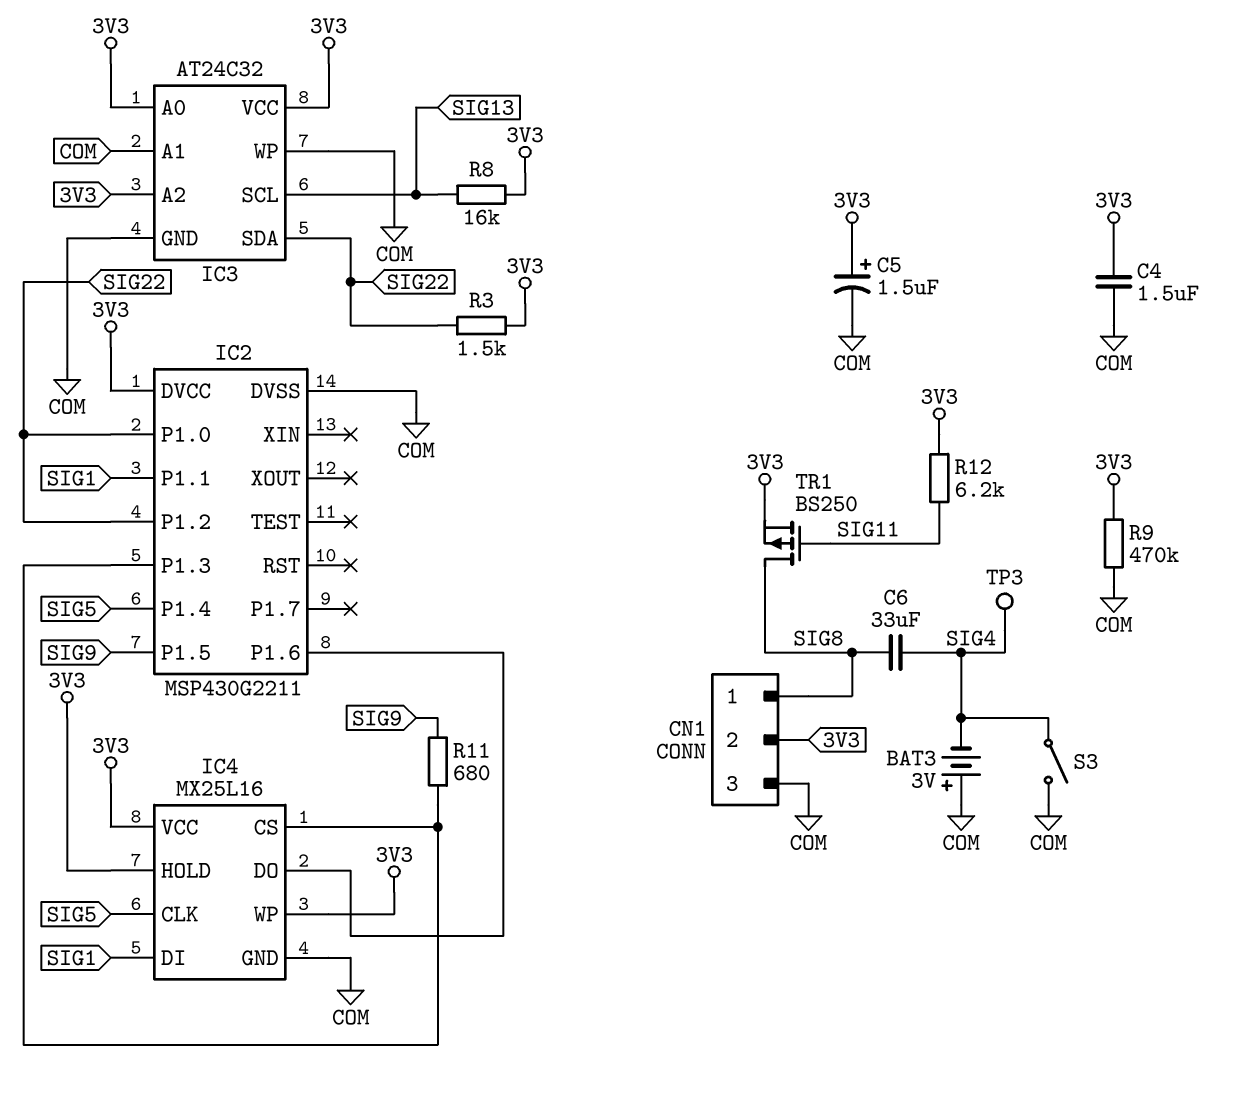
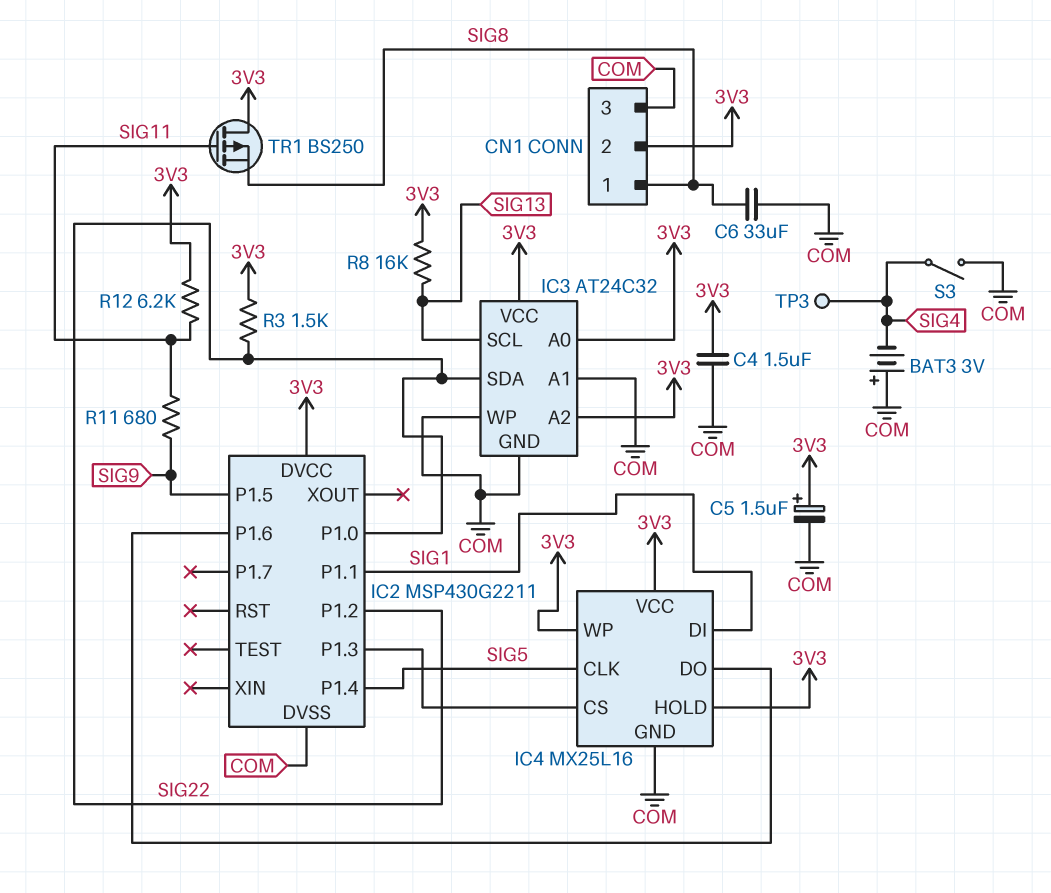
C6: 33uF (SIG4, SIG8) -> 33uF (COM, SIG8)
R9: 470k (3V3, COM) -> none
R11: 680 (IC2/P1.3, SIG9) -> 680 (SIG9, SIG11)
TR1: PMOS BS250 (G SIG11, D SIG8, S 3V3) -> PMOS BS250 (G SIG11, D 3V3, S SIG8)

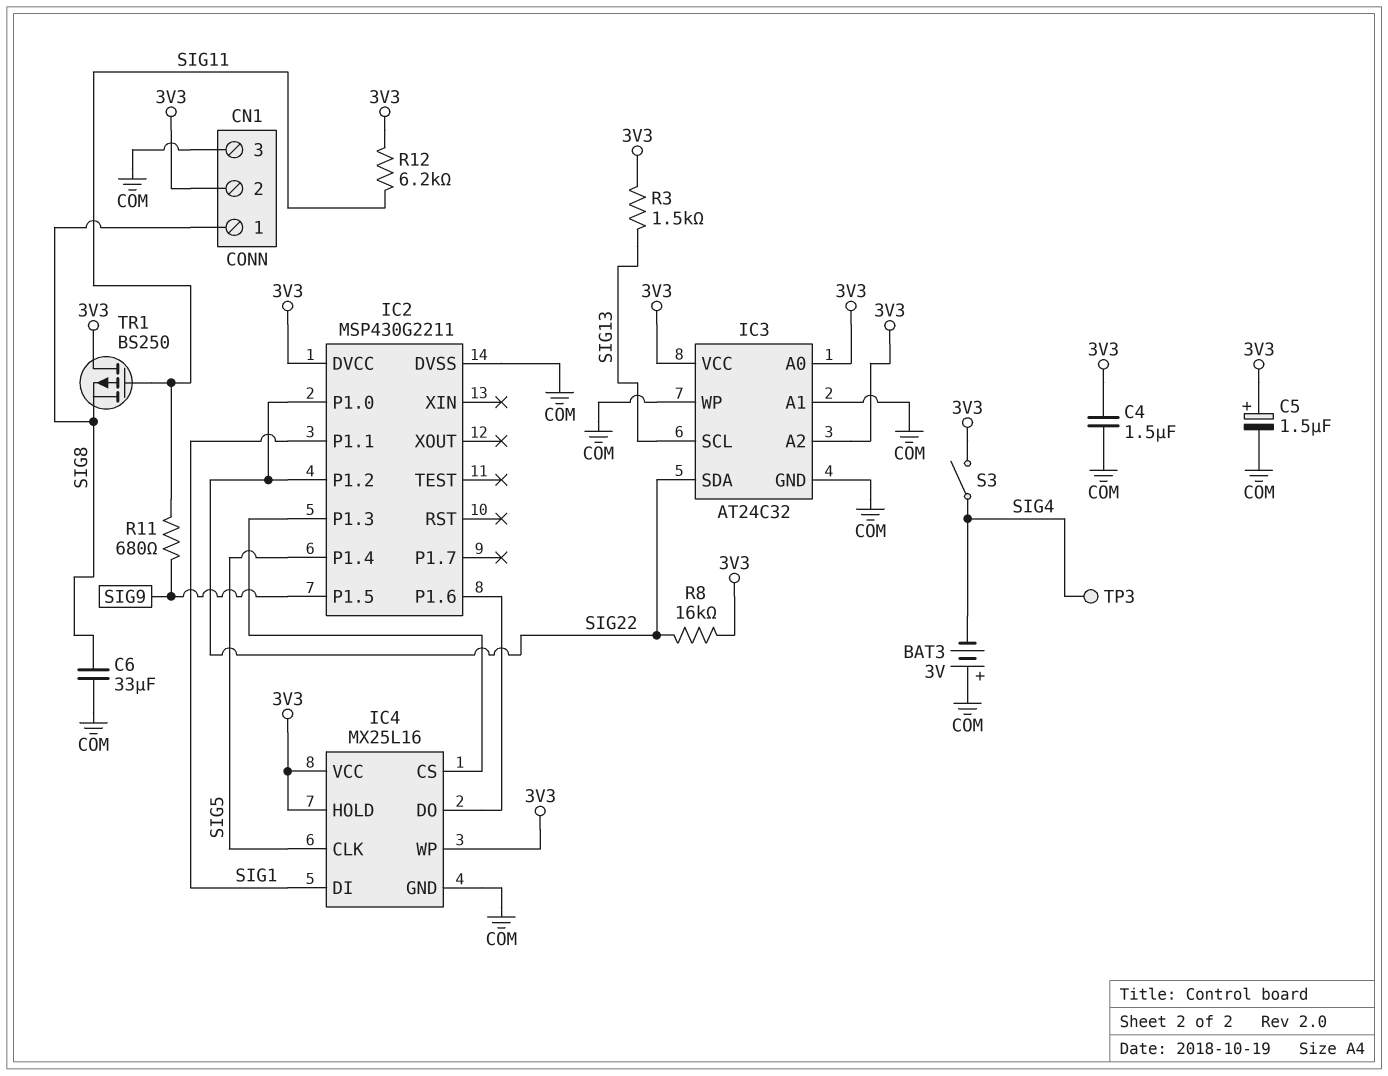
R3: 1.5k (3V3, SIG22) -> 1.5k (3V3, SIG13)
R8: 16k (3V3, SIG13) -> 16k (3V3, SIG22)
S3: switch (COM, SIG4) -> switch (3V3, SIG4)

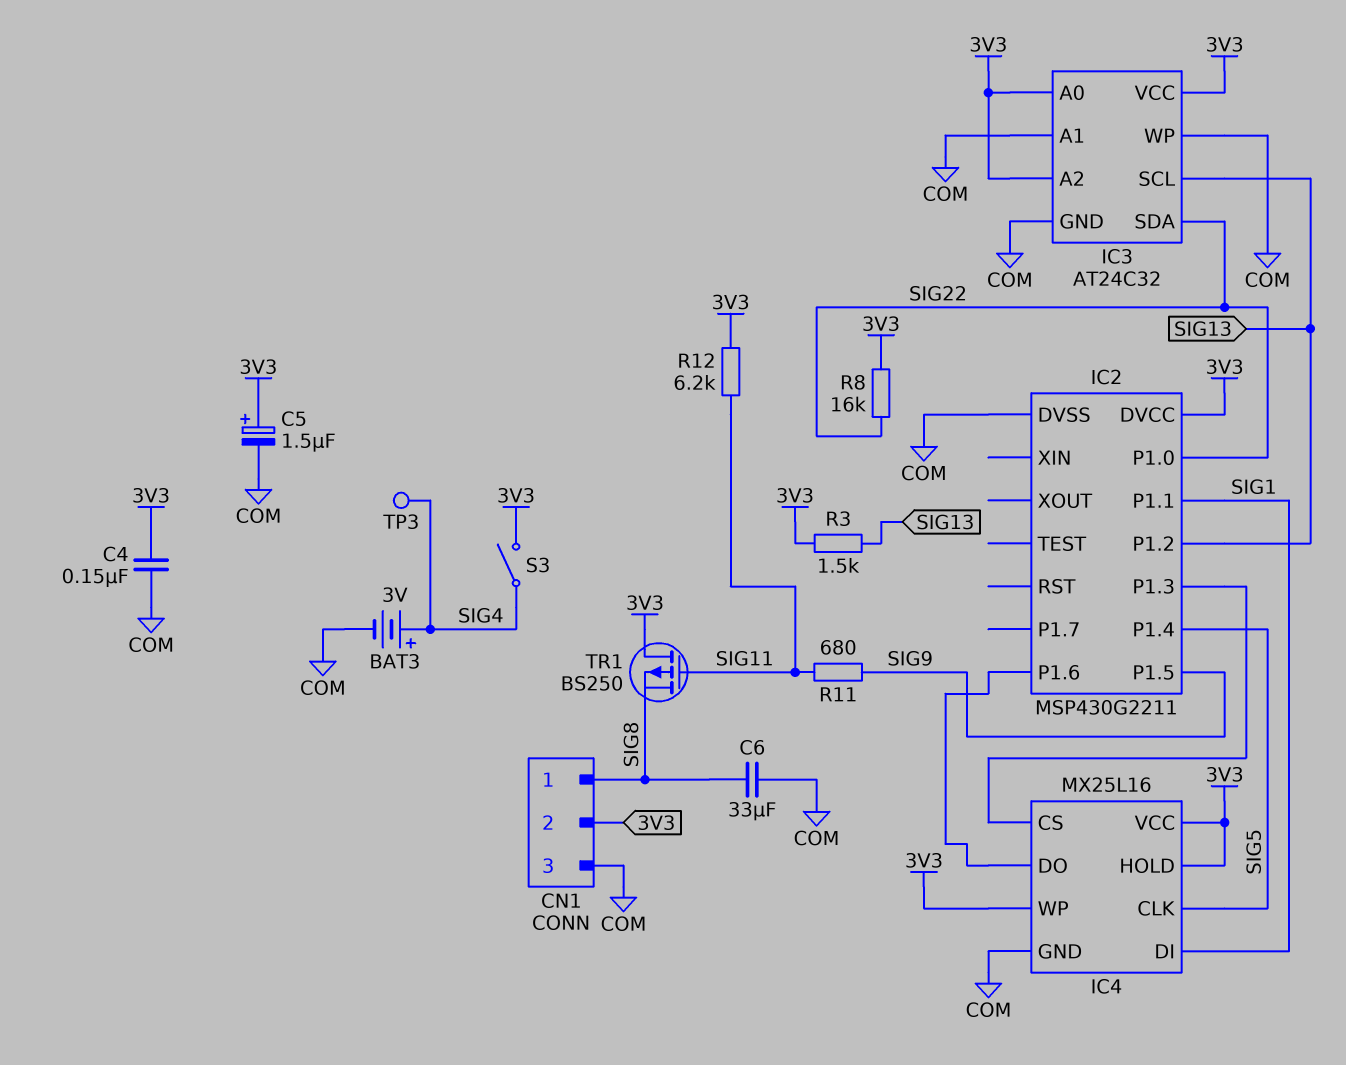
BAT3: 3V (plus COM, minus SIG4) -> 3V (plus SIG4, minus COM)
C4: 1.5uF (3V3, COM) -> 150nF (3V3, COM)
IC2 pin P1.2: SIG22 -> SIG13

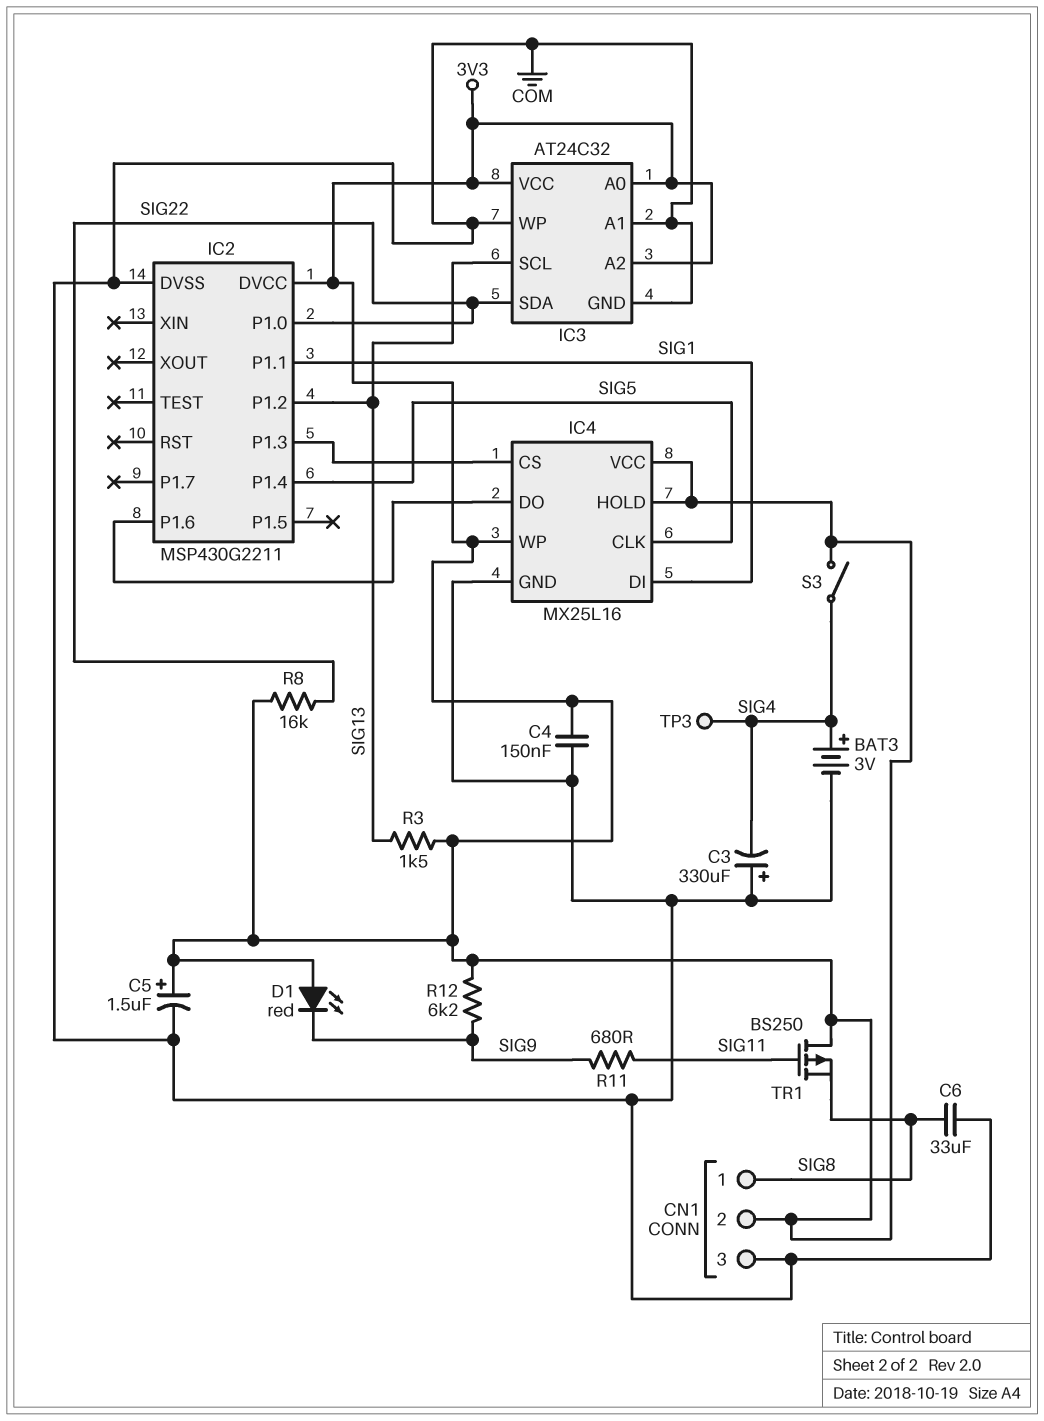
C3: none -> 330uF (plus COM, minus SIG4)
D1: none -> LED red (A 3V3, K SIG9)
IC2 pin P1.5: SIG9 -> none
R12: 6.2k (3V3, SIG11) -> 6.2k (3V3, SIG9)

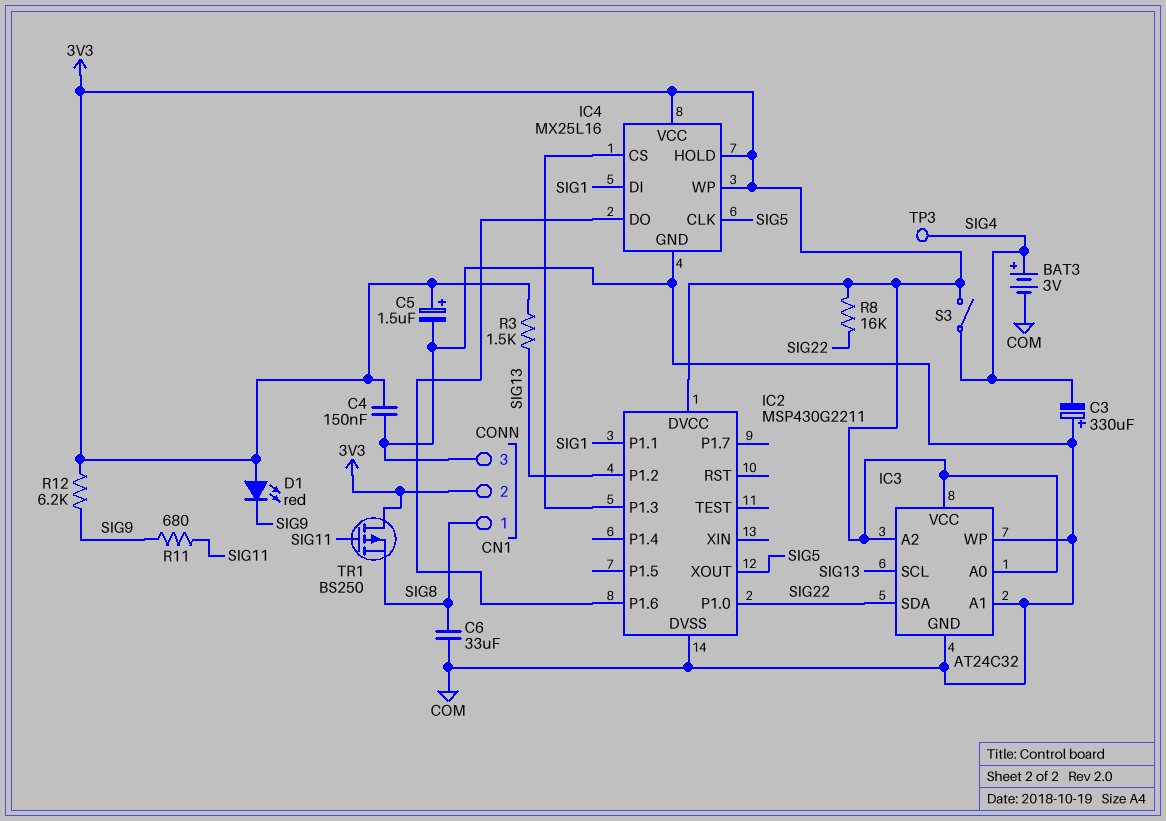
IC2 pin P1.4: SIG5 -> none
IC2 pin XOUT: none -> SIG5

